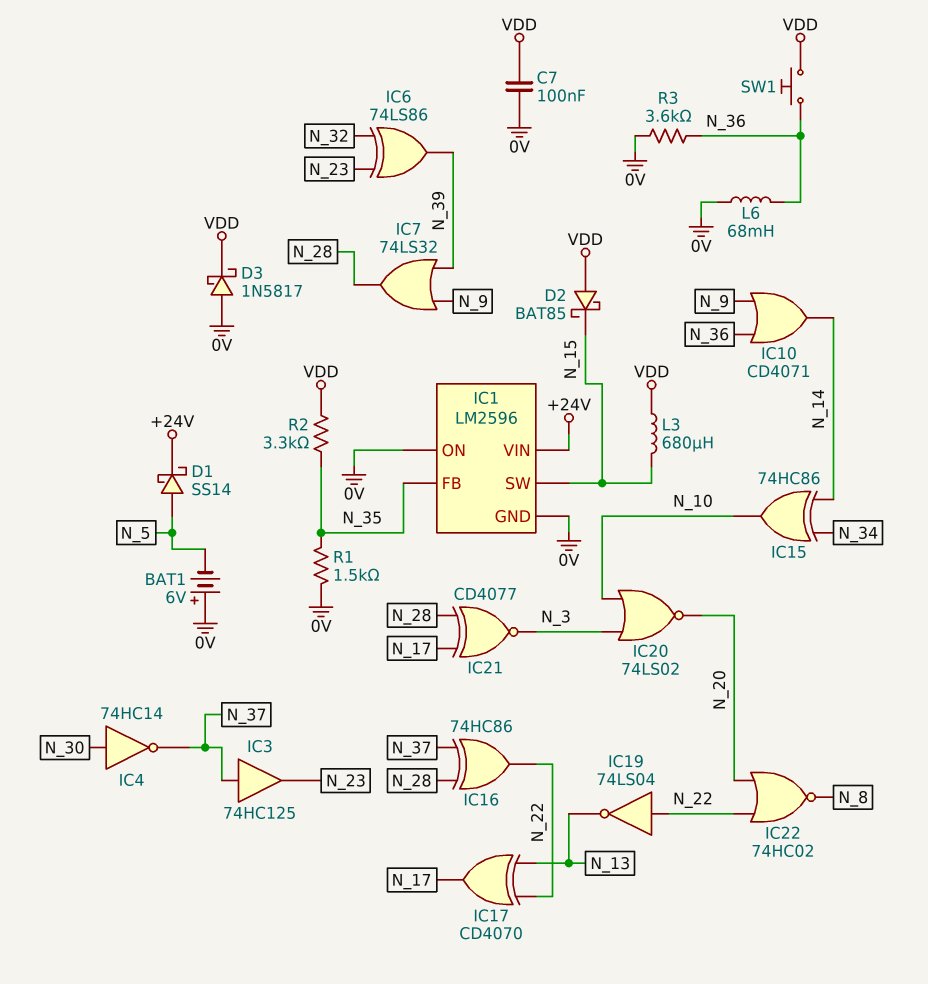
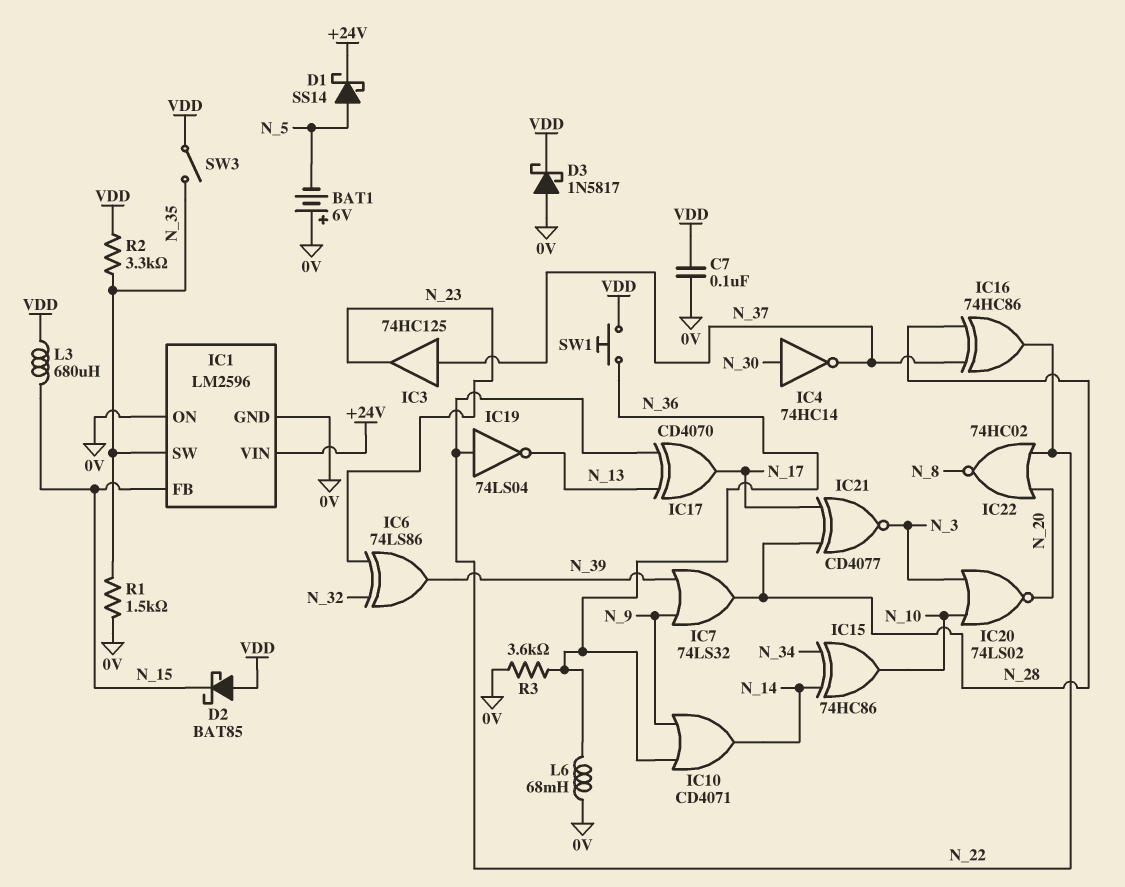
IC1 pin FB: N_35 -> N_15
IC1 pin SW: N_15 -> N_35
SW3: none -> switch (N_35, VDD)

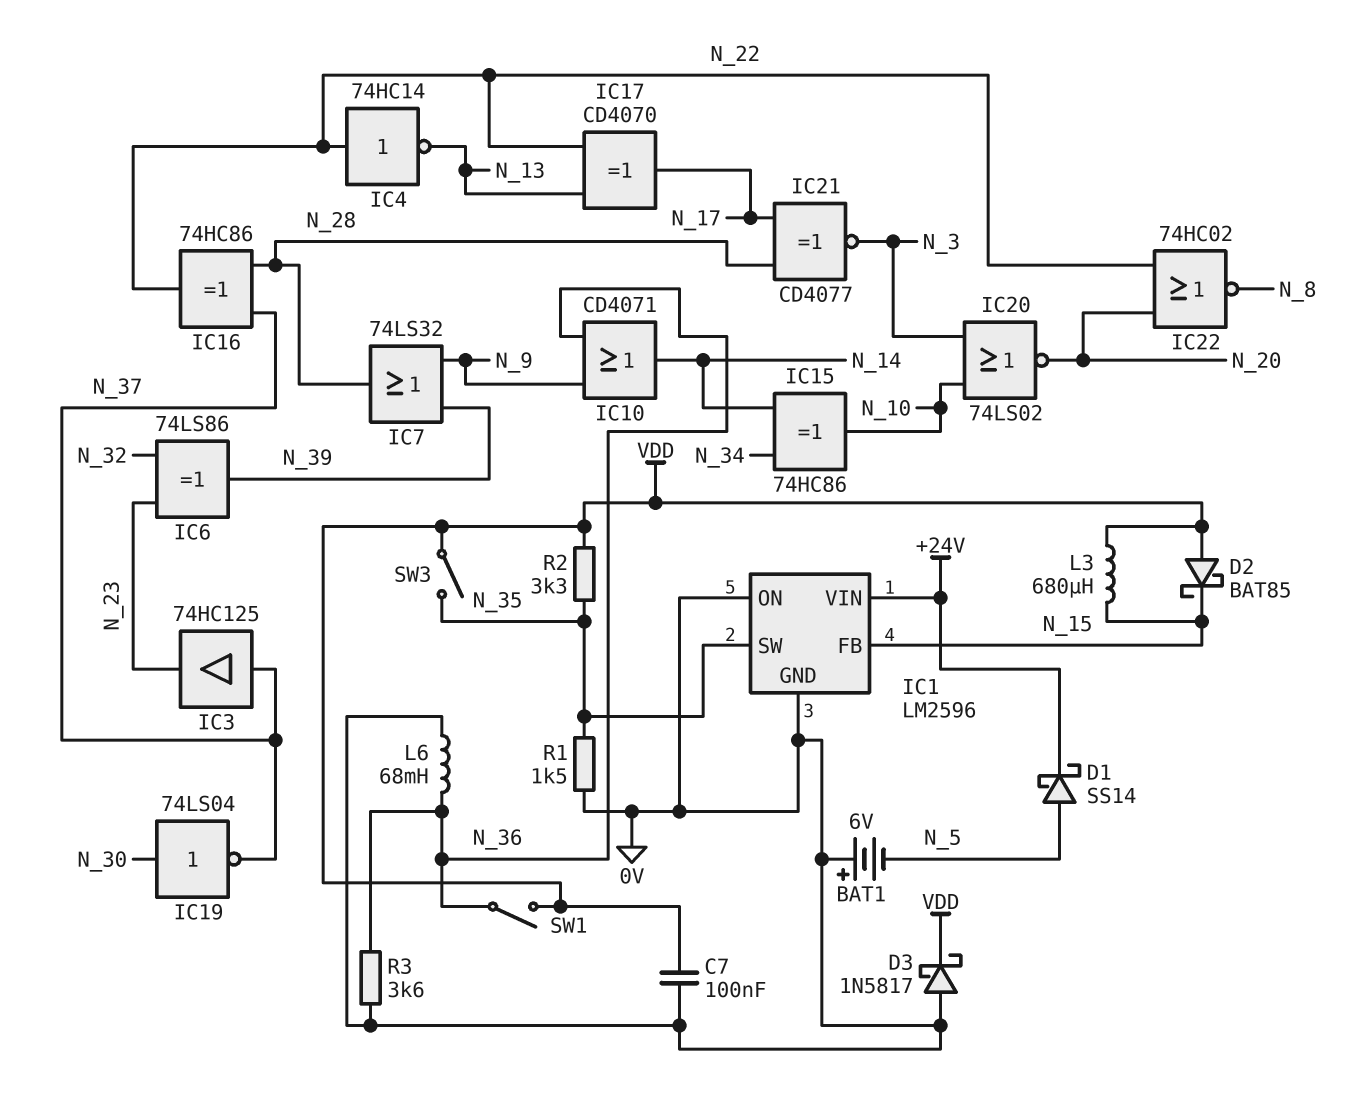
IC4: NOT 74HC14 (in N_30, out N_37) -> NOT 74HC14 (in N_22, out N_13)
IC19: NOT 74LS04 (in N_22, out N_13) -> NOT 74LS04 (in N_30, out N_37)
SW1: button (N_36, VDD) -> switch (N_36, VDD)

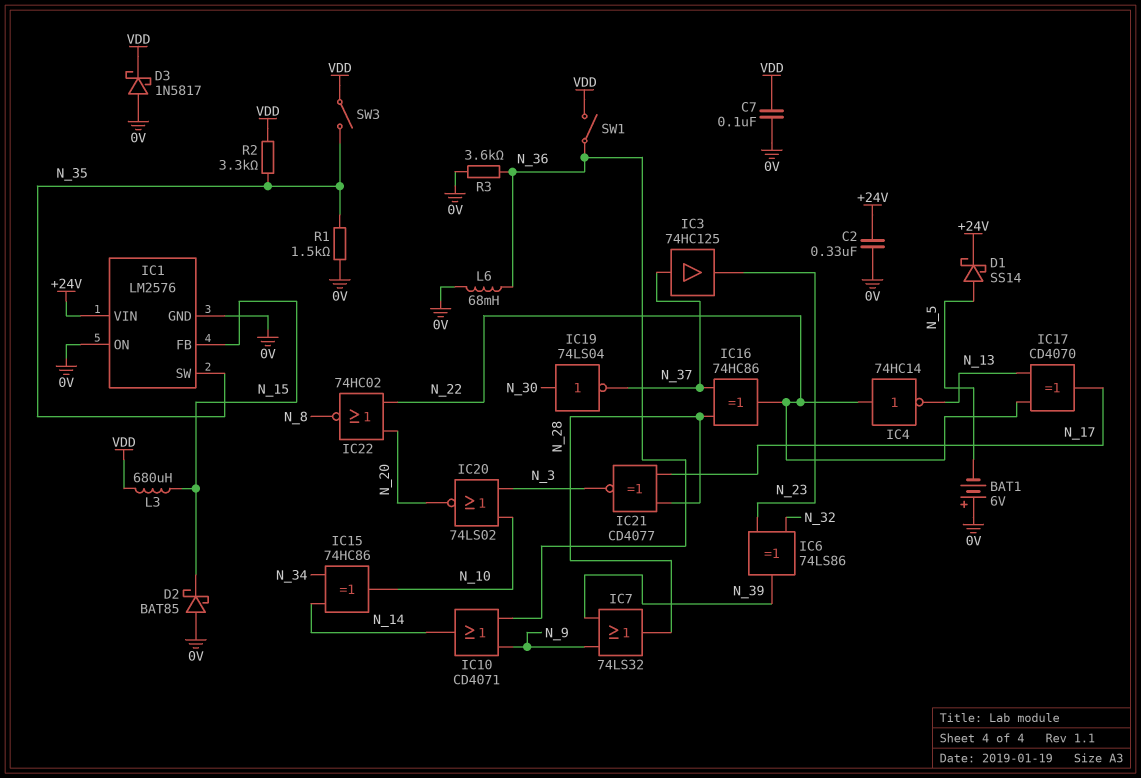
C2: none -> 330nF (+24V, 0V)
D2: schottky BAT85 (A VDD, K N_15) -> schottky BAT85 (A 0V, K N_15)
IC1: LM2596 -> LM2576

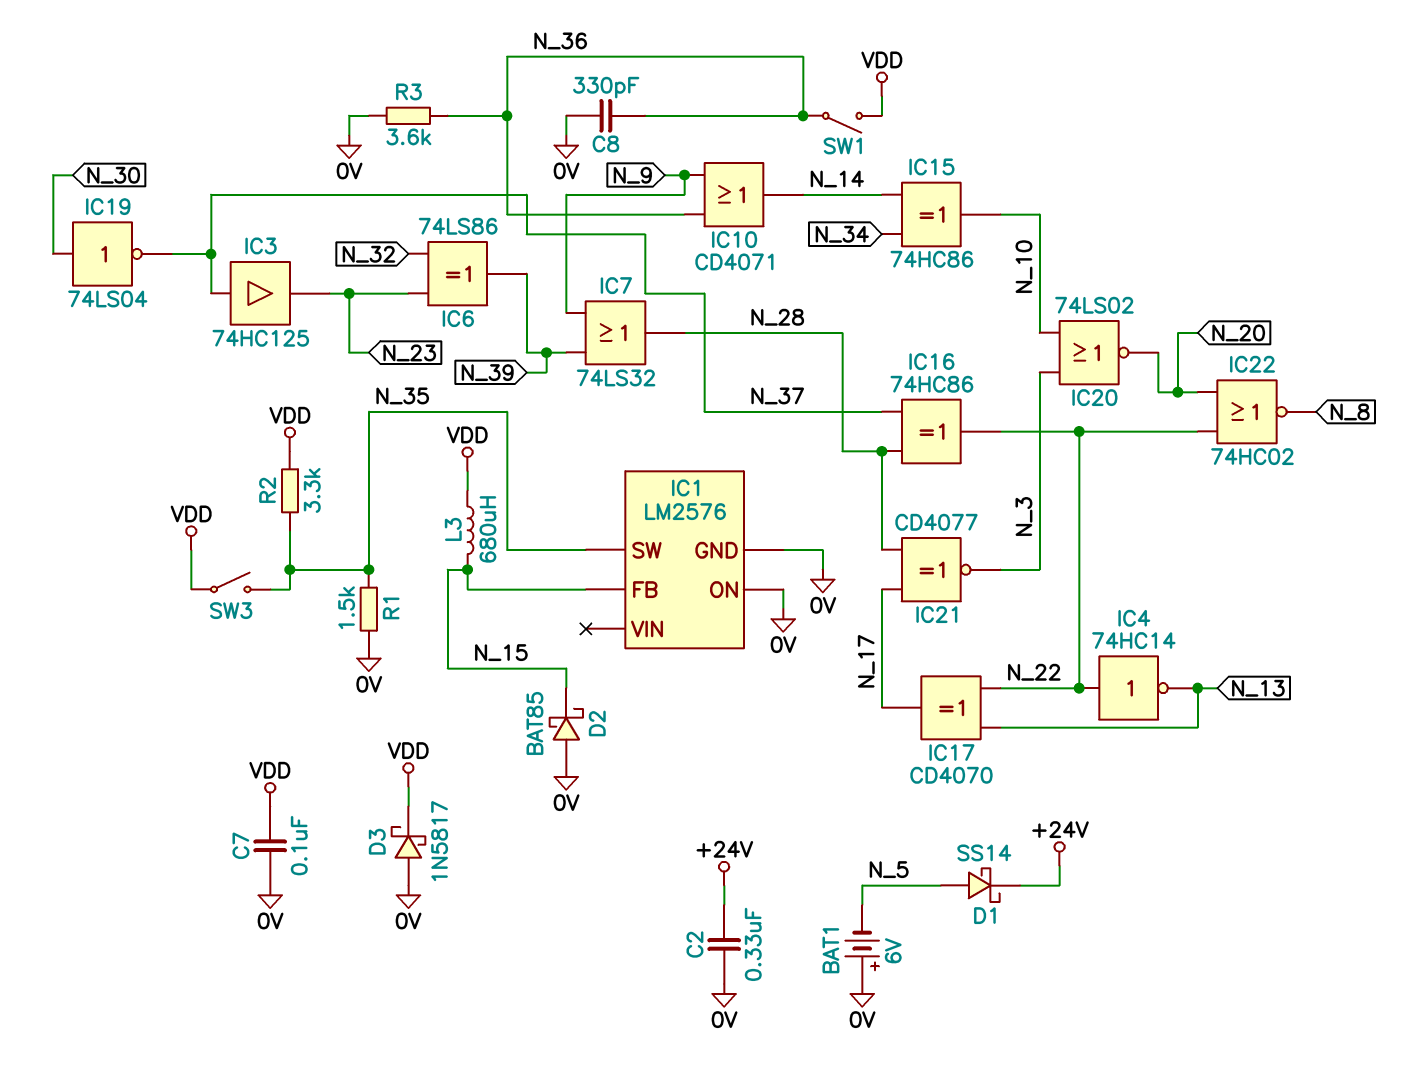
C8: none -> 330pF (0V, N_36)
IC1 pin VIN: +24V -> none
L6: 68mH (0V, N_36) -> none

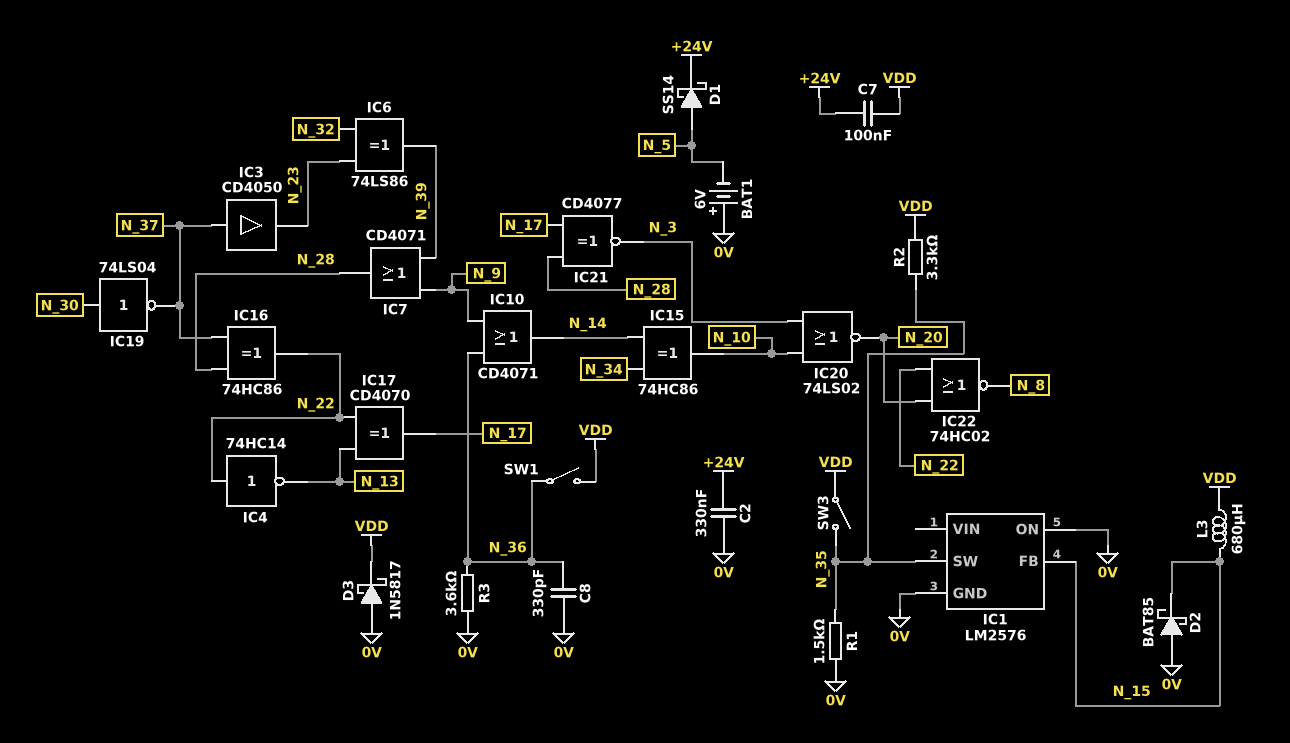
C7: 100nF (0V, VDD) -> 100nF (+24V, VDD)
IC3: buffer 74HC125 (in N_37, out N_23) -> buffer CD4050 (in N_37, out N_23)
IC7: OR 74LS32 (in N_9, in N_39, out N_28) -> OR CD4071 (in N_9, in N_39, out N_28)

